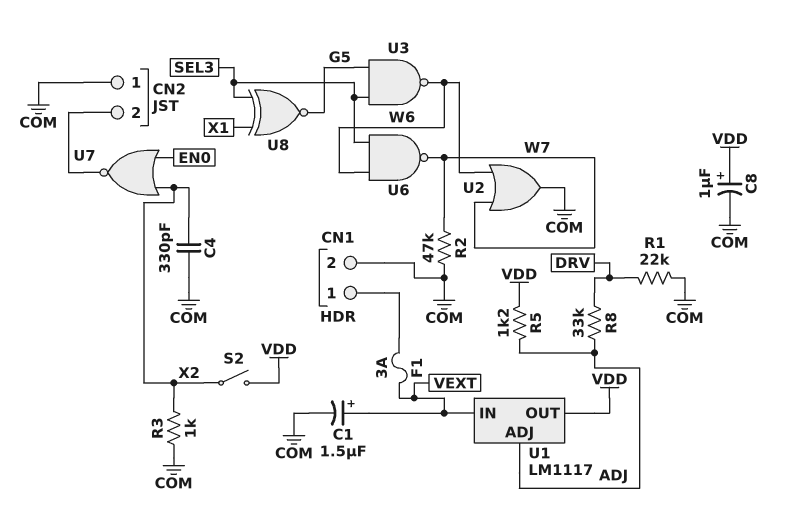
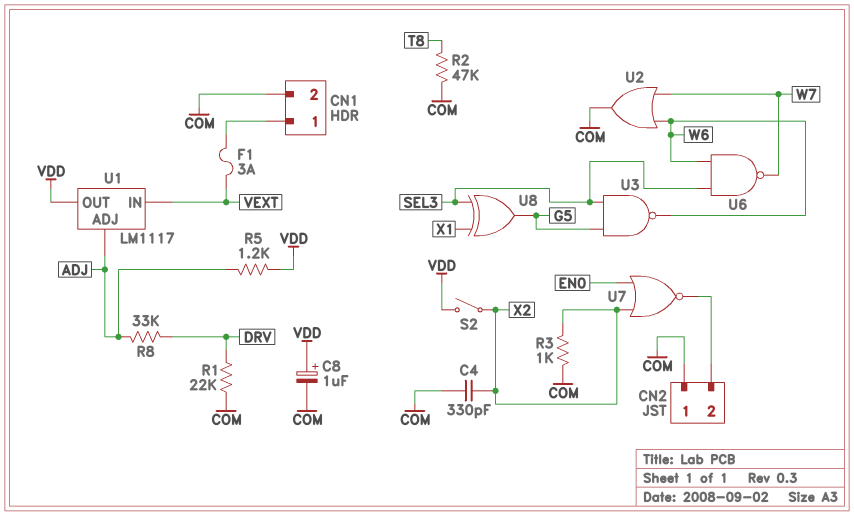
C1: 1.5uF (plus VEXT, minus COM) -> none
R2: 47k (COM, W7) -> 47k (COM, T8)
U8: XNOR (in SEL3, in X1, out G5) -> XOR (in SEL3, in X1, out G5)

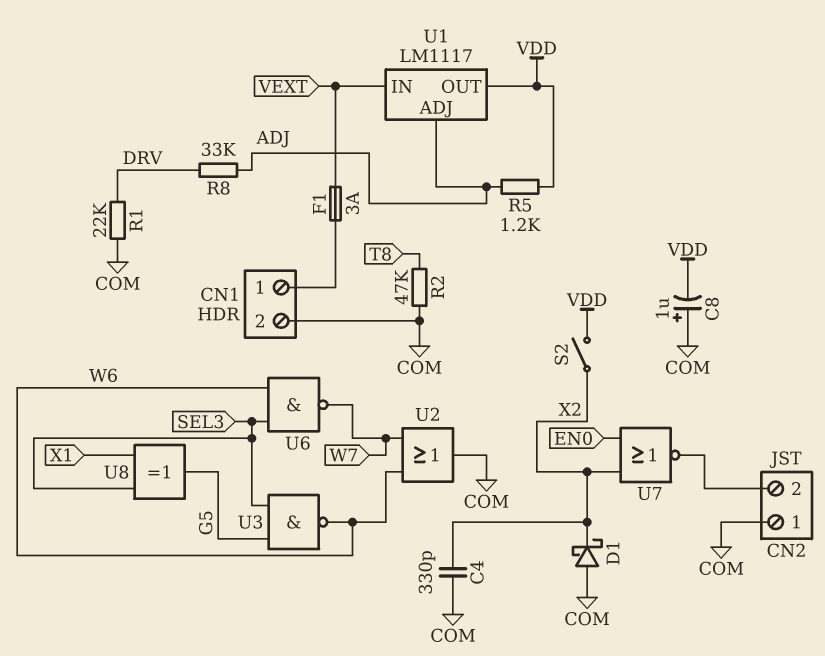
C8: 1uF (plus VDD, minus COM) -> 1uF (plus COM, minus VDD)
D1: none -> schottky (A COM, K X2)
R3: 1k (COM, X2) -> none

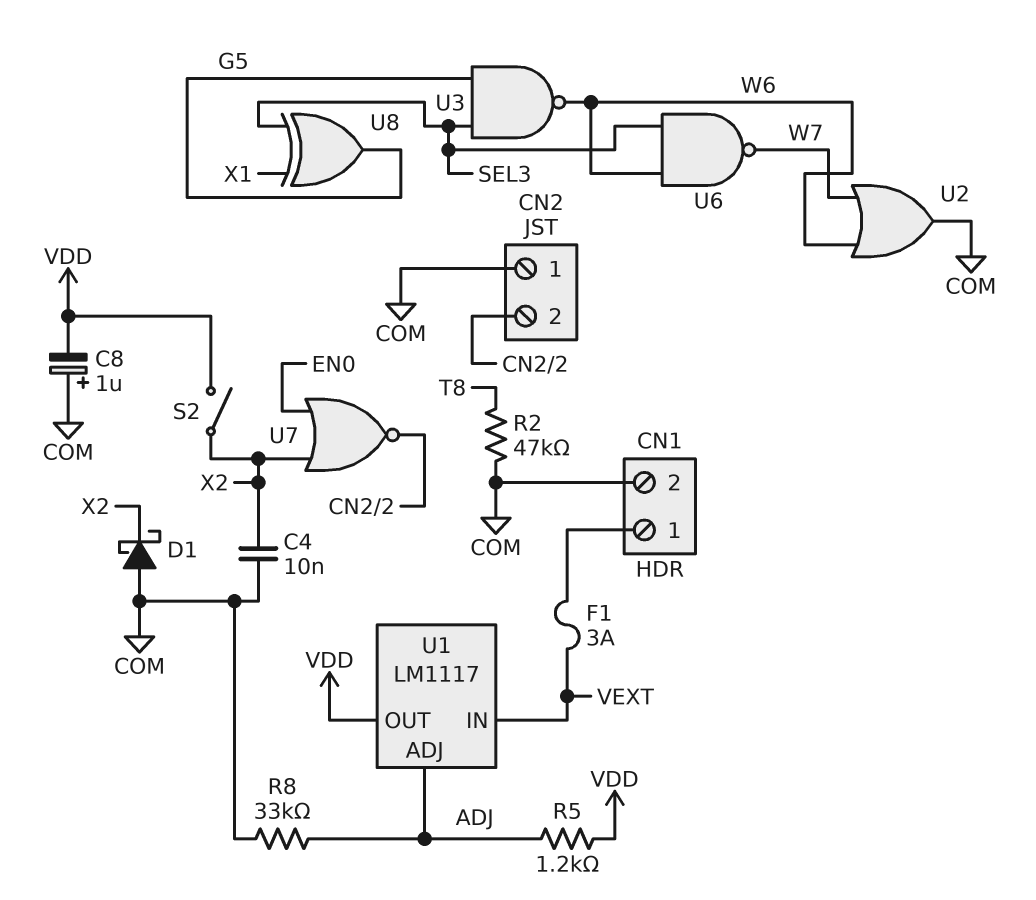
C4: 330pF (COM, X2) -> 10nF (COM, X2)
R1: 22k (COM, DRV) -> none
R8: 33k (ADJ, DRV) -> 33k (ADJ, COM)

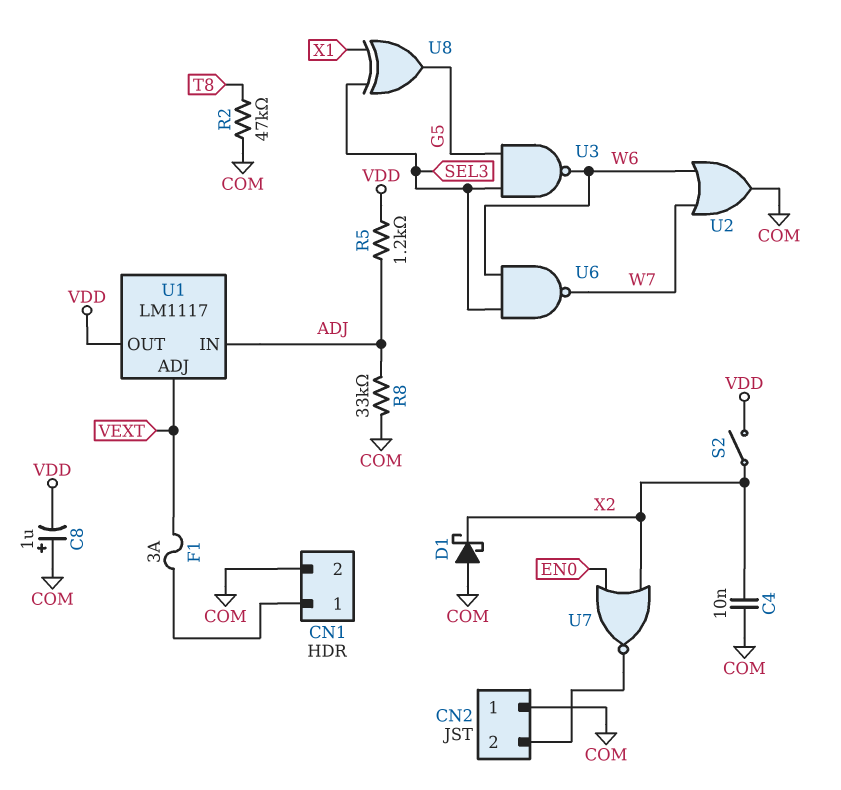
U1 pin ADJ: ADJ -> VEXT
U1 pin IN: VEXT -> ADJ

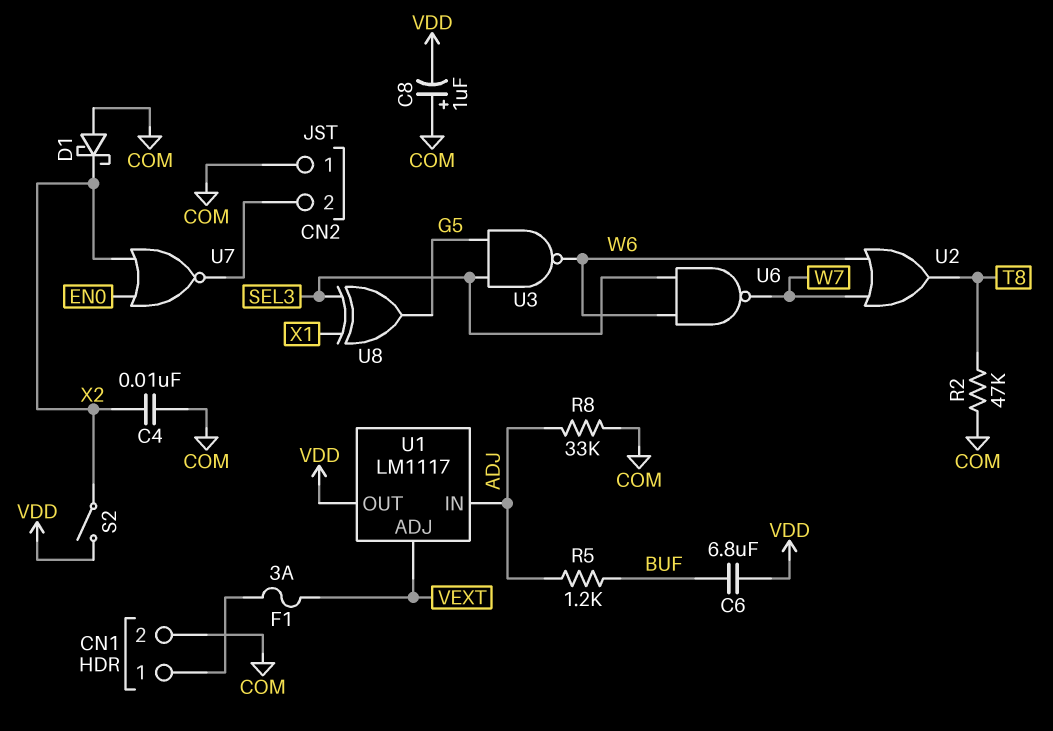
C6: none -> 6.8uF (BUF, VDD)
R5: 1.2k (ADJ, VDD) -> 1.2k (ADJ, BUF)
U2: OR (in W6, in W7, out COM) -> OR (in W6, in W7, out T8)

